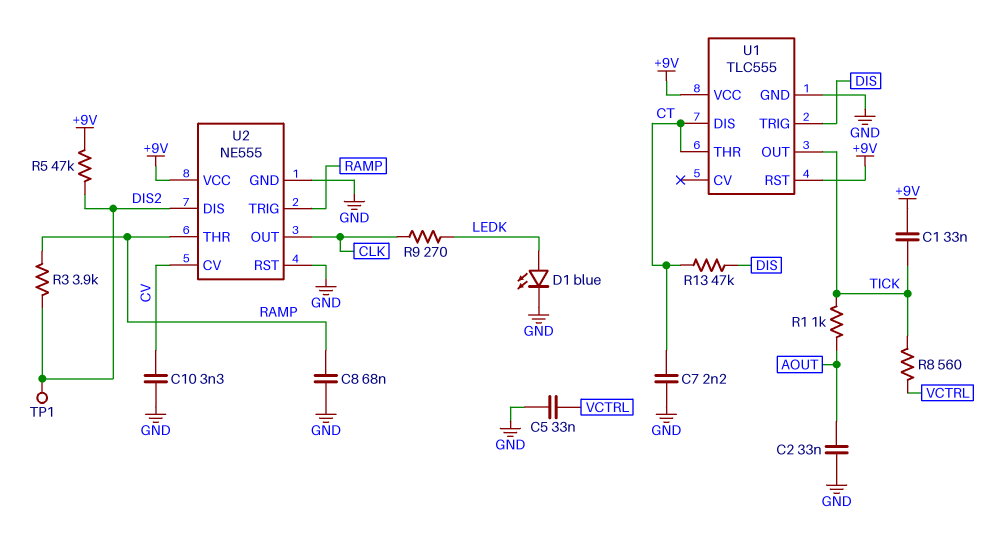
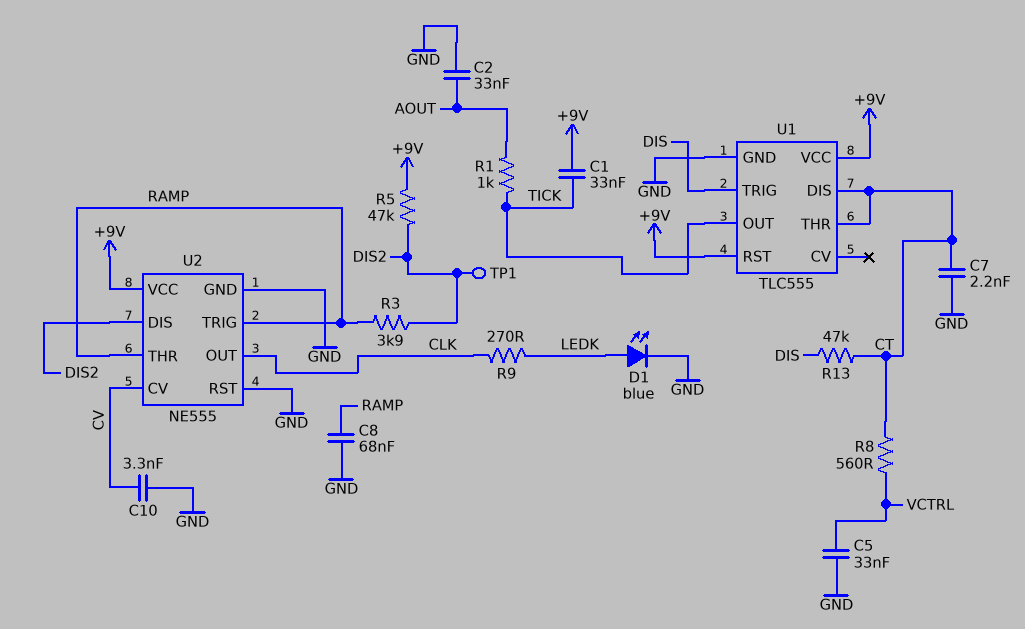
R8: 560 (TICK, VCTRL) -> 560 (CT, VCTRL)

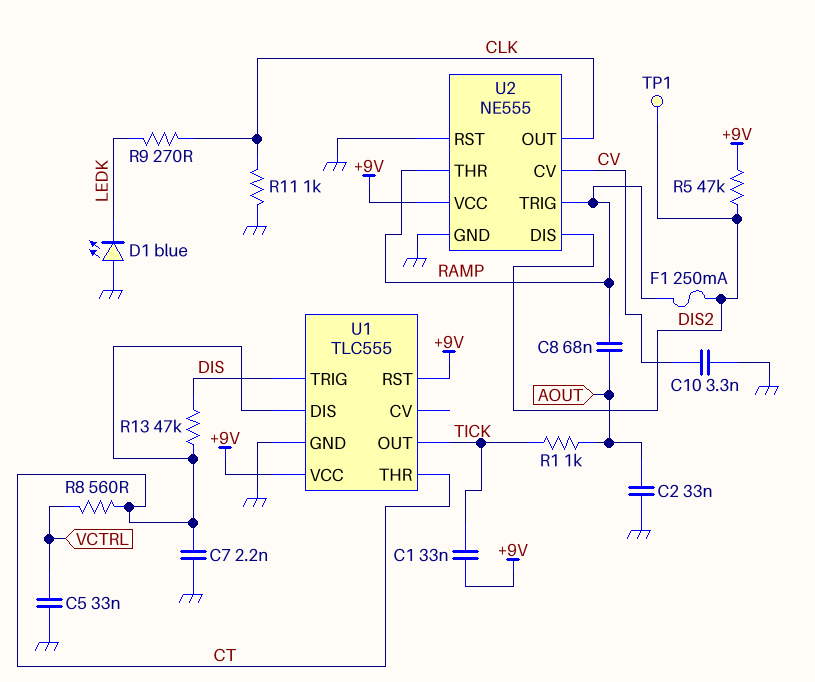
C8: 68nF (GND, RAMP) -> 68nF (AOUT, RAMP)
D1: LED blue (A LEDK, K GND) -> LED blue (A GND, K LEDK)
F1: none -> 250mA (DIS2, RAMP)
R3: 3.9k (DIS2, RAMP) -> none
R11: none -> 1k (CLK, GND)

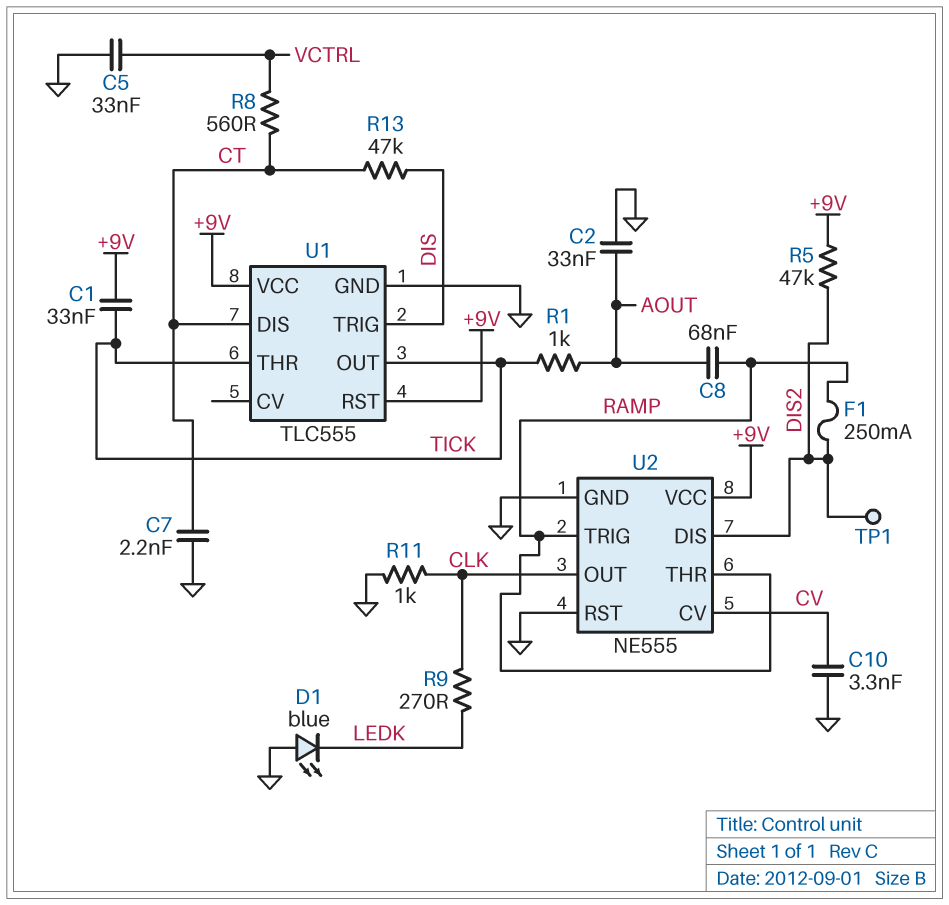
U1 pin THR: CT -> TICK

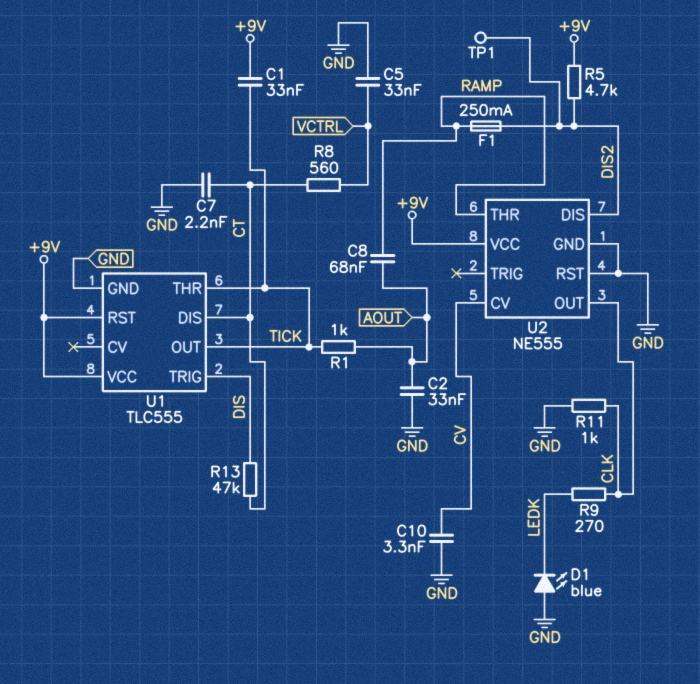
R5: 47k (+9V, DIS2) -> 4.7k (+9V, DIS2)
U2 pin TRIG: RAMP -> none

